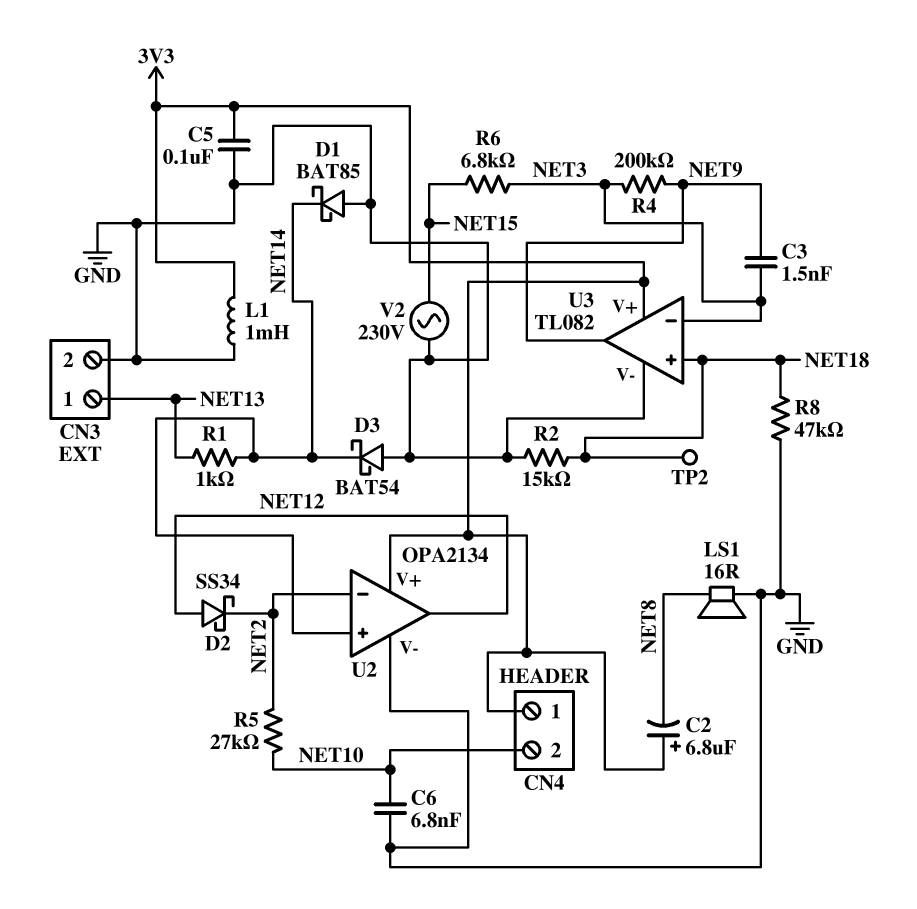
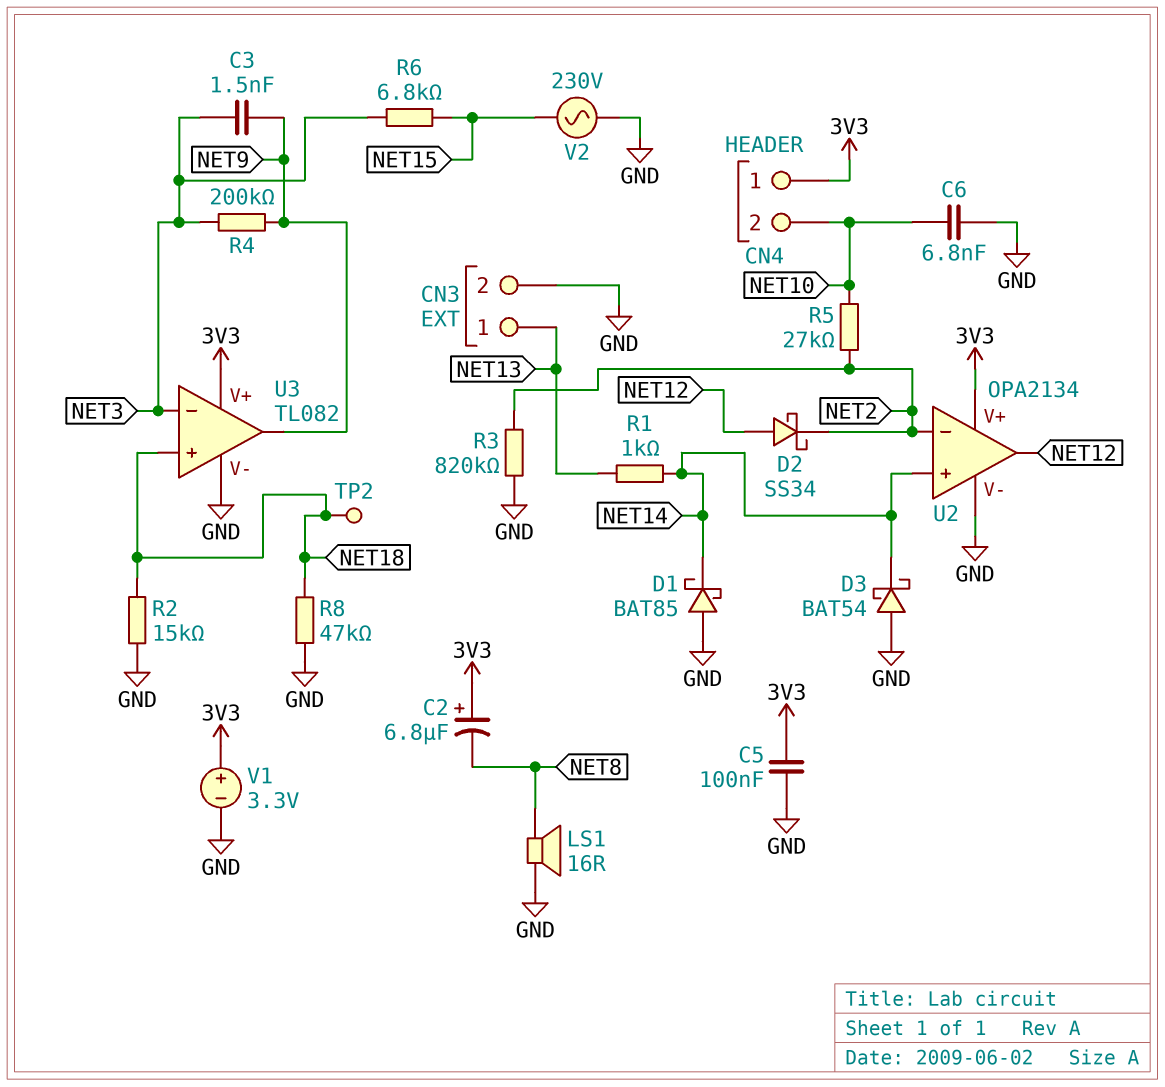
L1: 1mH (3V3, GND) -> none
R3: none -> 820k (GND, NET2)
V1: none -> 3.3V (plus 3V3, minus GND)

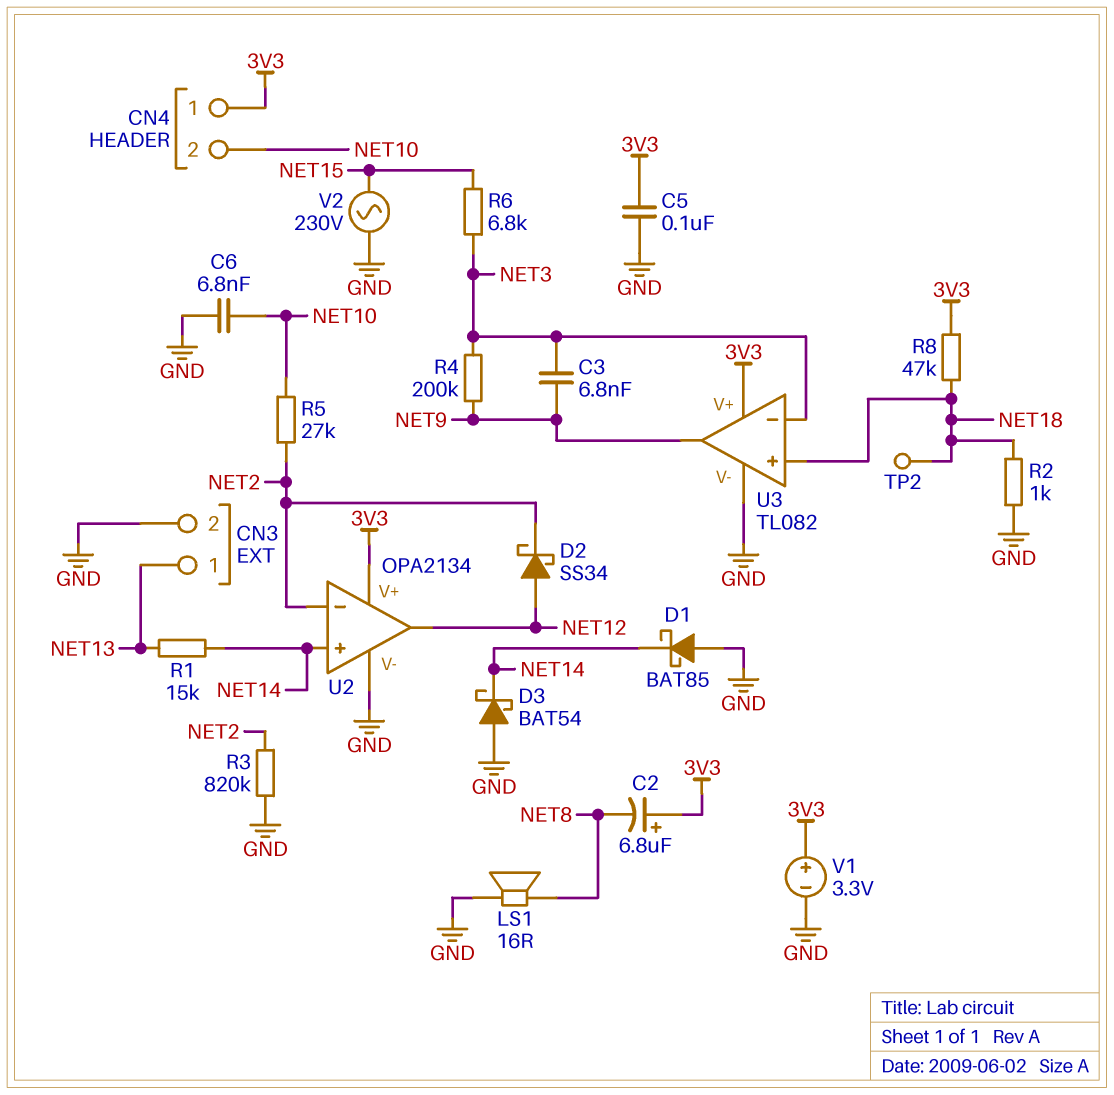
C3: 1.5nF (NET3, NET9) -> 6.8nF (NET3, NET9)
R1: 1k (NET13, NET14) -> 15k (NET13, NET14)
R2: 15k (GND, NET18) -> 1k (GND, NET18)
R8: 47k (GND, NET18) -> 47k (3V3, NET18)

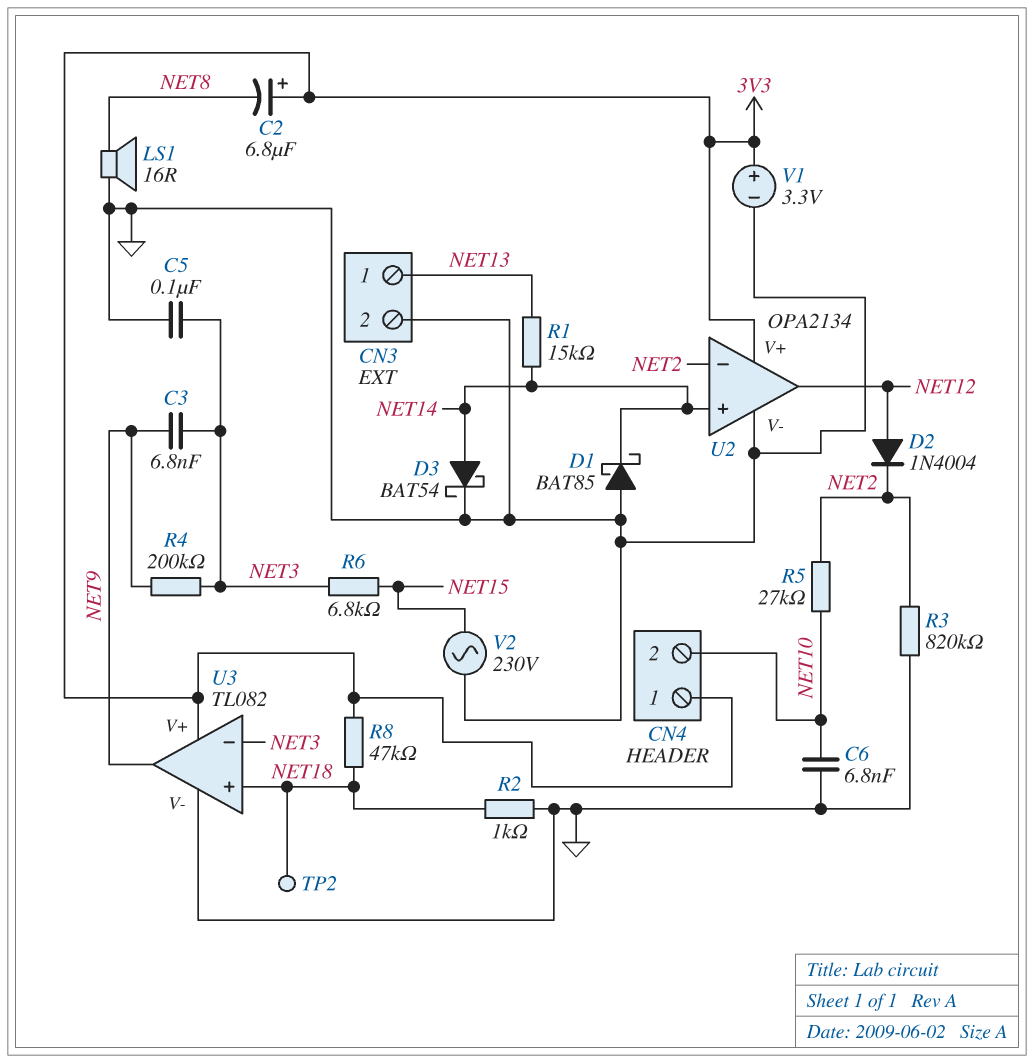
C5: 100nF (3V3, GND) -> 100nF (GND, NET3)
D2: schottky SS34 (A NET12, K NET2) -> diode 1N4004 (A NET12, K NET2)
D3: schottky BAT54 (A GND, K NET14) -> schottky BAT54 (A NET14, K GND)

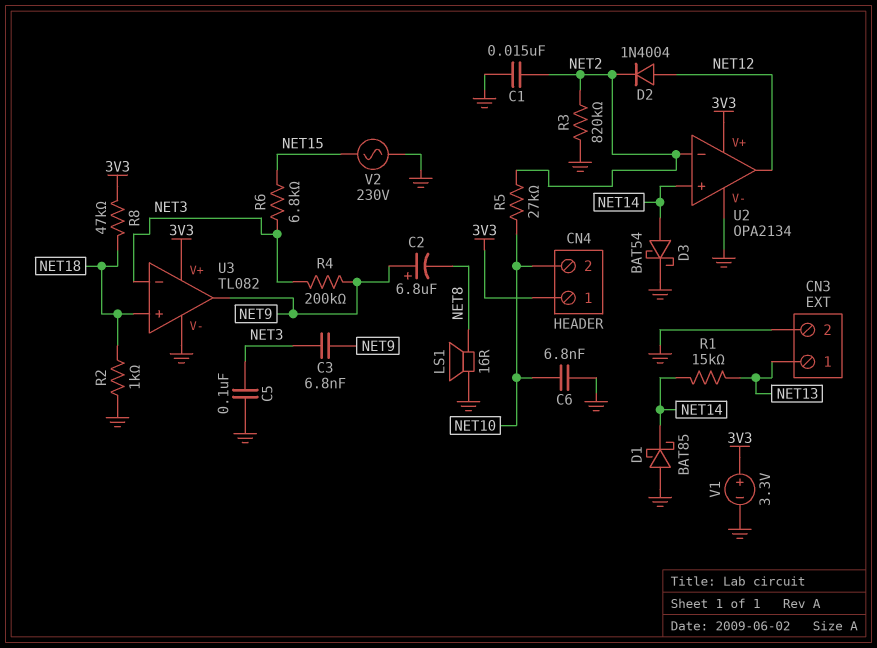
C1: none -> 15nF (GND, NET2)
C2: 6.8uF (plus 3V3, minus NET8) -> 6.8uF (plus NET9, minus NET8)
TP2: test point (NET18) -> none

